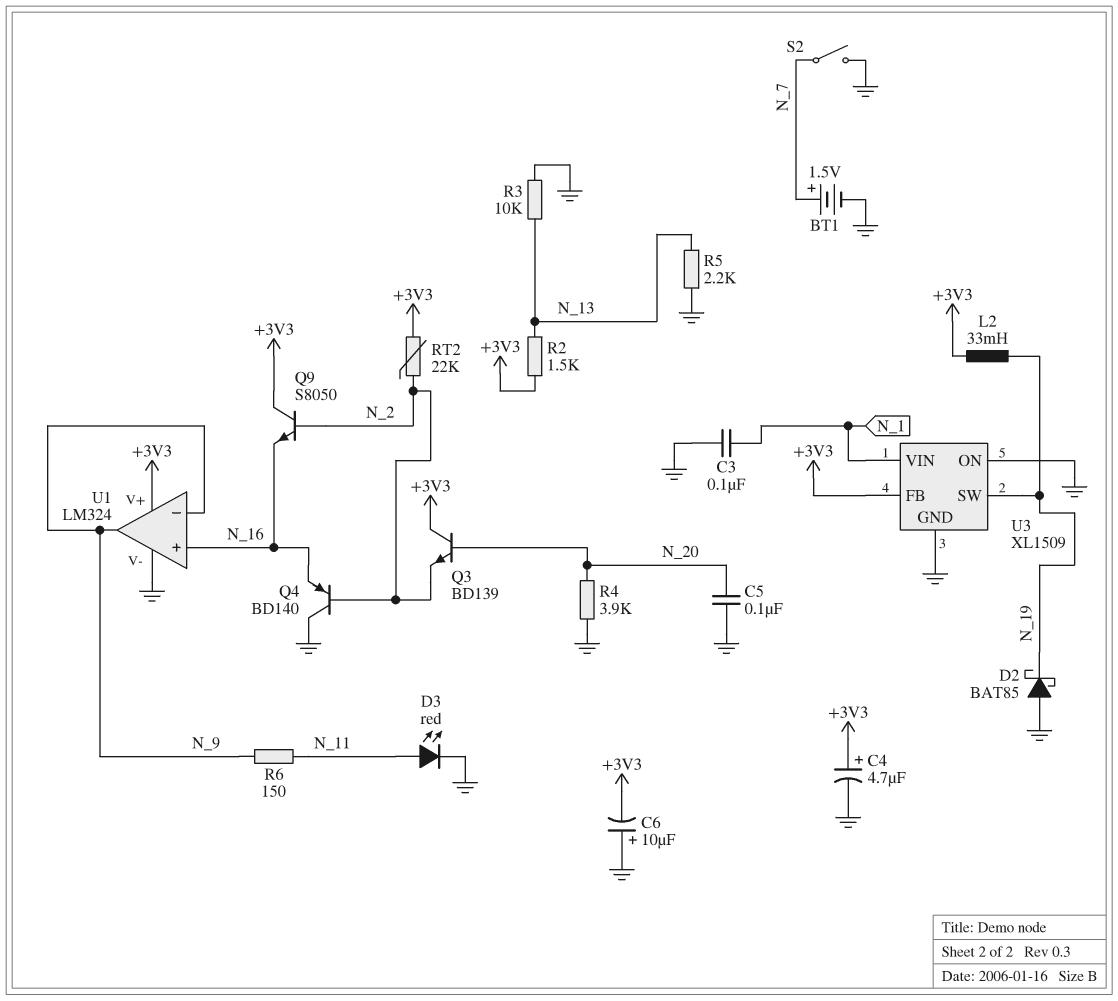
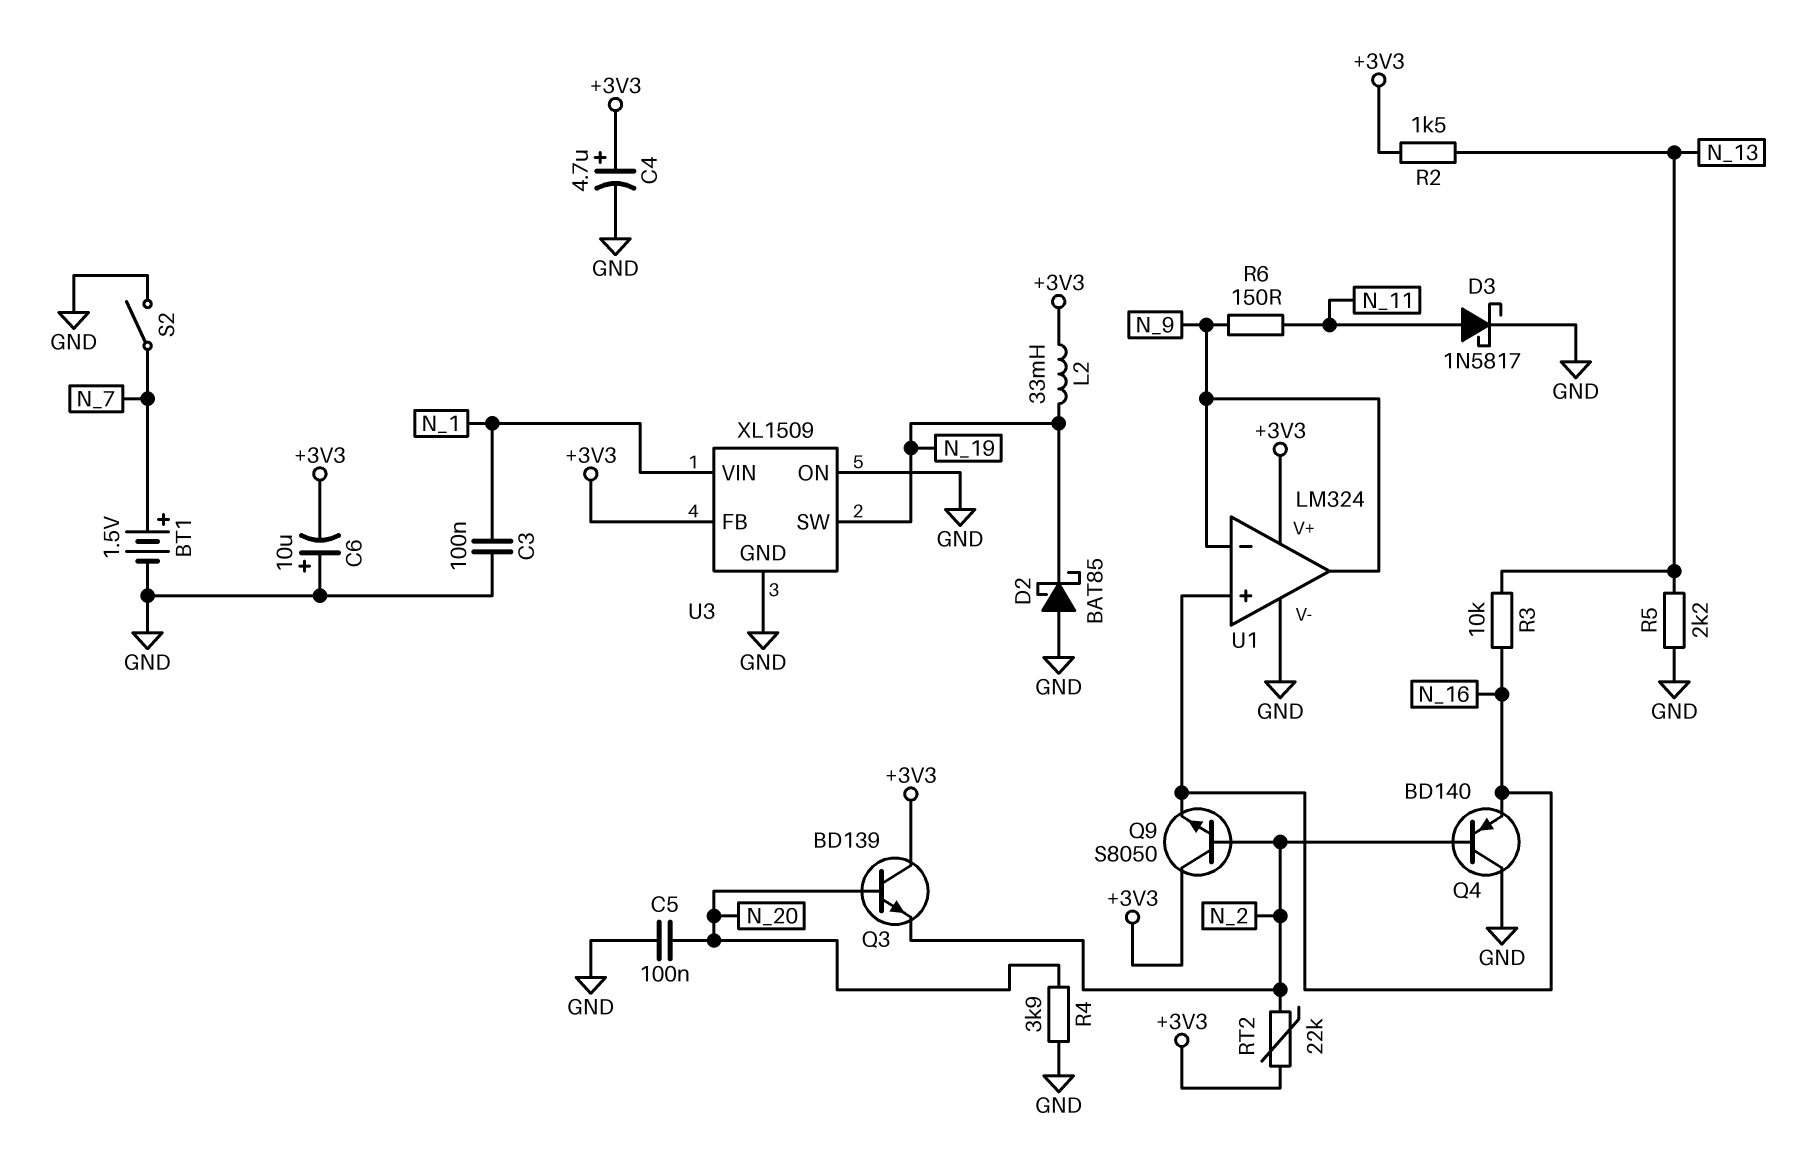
D3: LED red (A N_11, K GND) -> schottky 1N5817 (A N_11, K GND)
R3: 10k (GND, N_13) -> 10k (N_13, N_16)

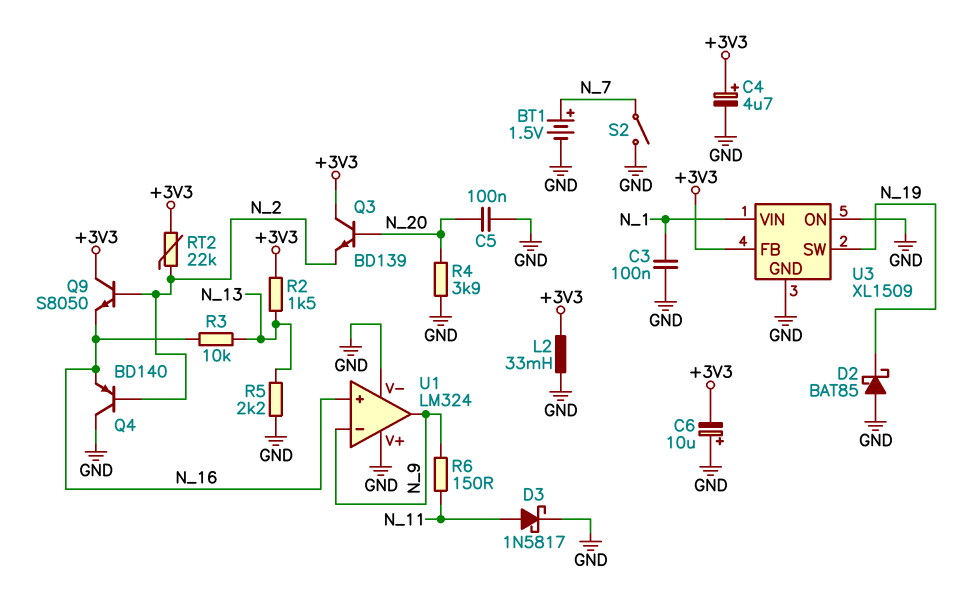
L2: 33mH (+3V3, N_19) -> 33mH (+3V3, GND)
U1 pin V+: +3V3 -> GND

